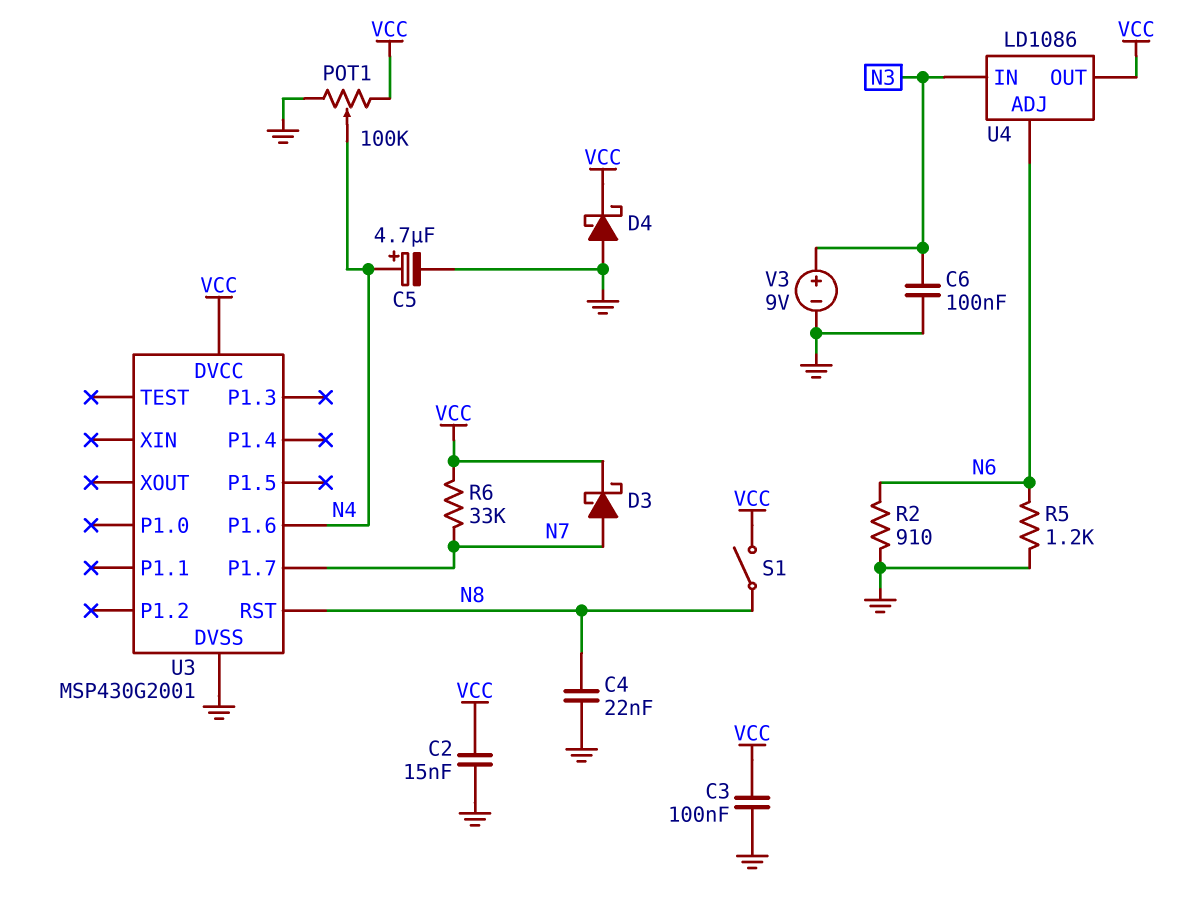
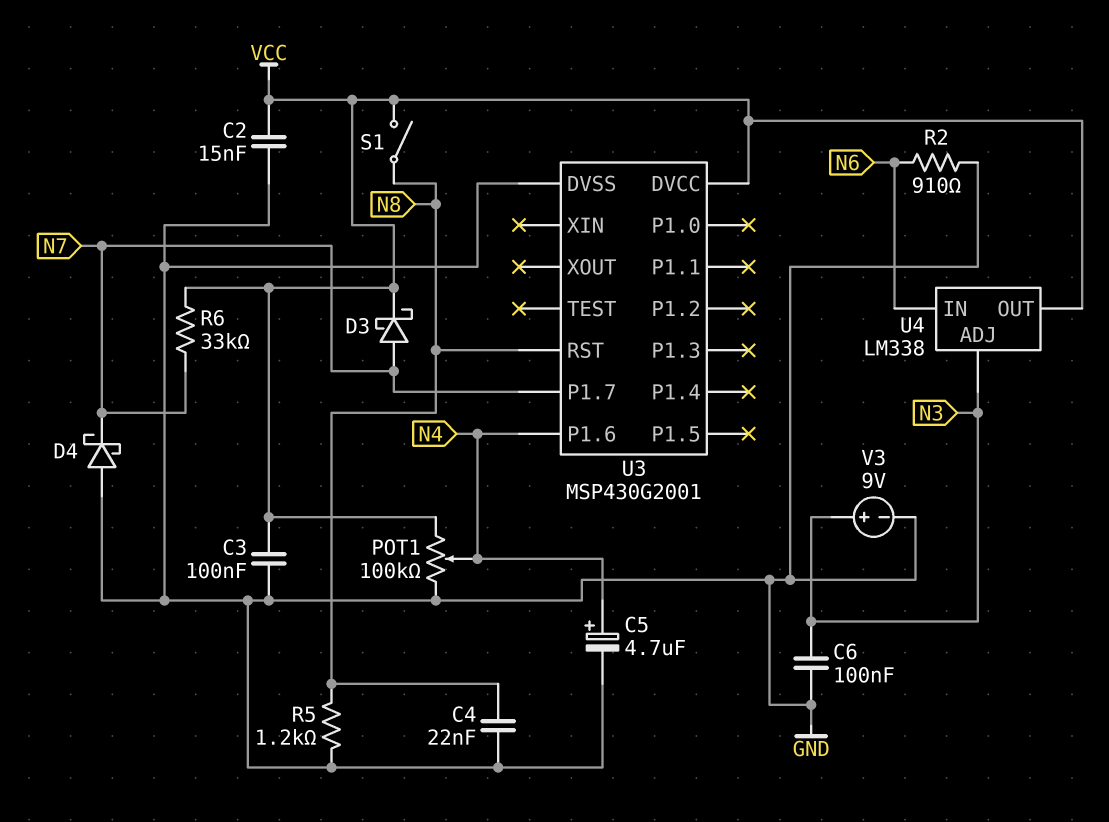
D4: schottky (A GND, K VCC) -> schottky (A GND, K N7)
R5: 1.2k (GND, N6) -> 1.2k (GND, N8)
U4: LD1086 -> LM338
U4 pin ADJ: N6 -> N3
U4 pin IN: N3 -> N6

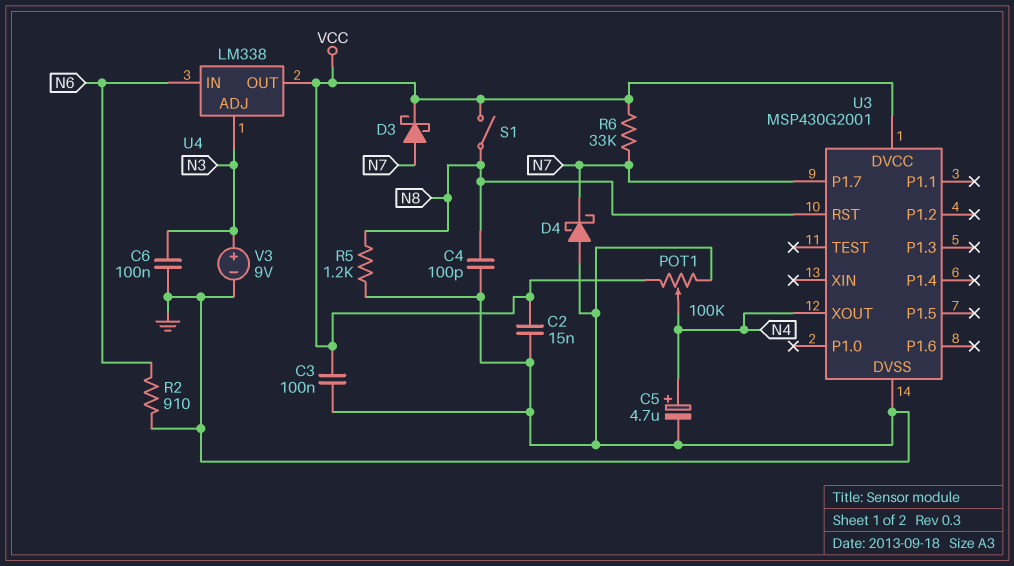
C4: 22nF (GND, N8) -> 100pF (GND, N8)
U3 pin P1.6: N4 -> none
U3 pin XOUT: none -> N4

